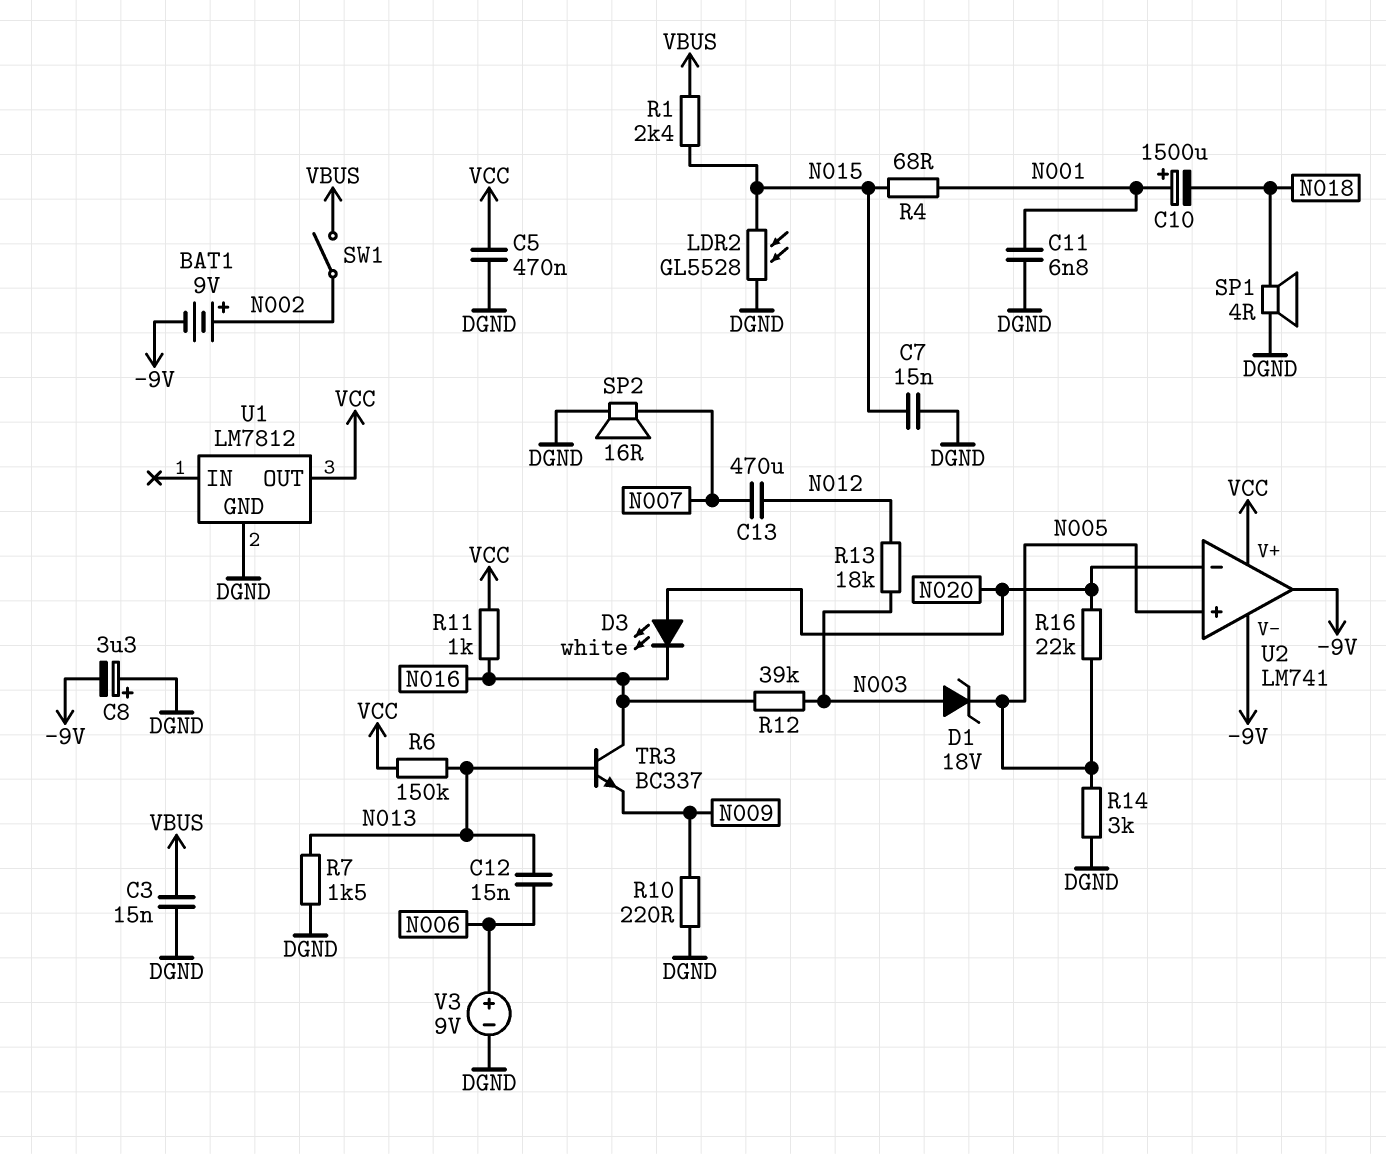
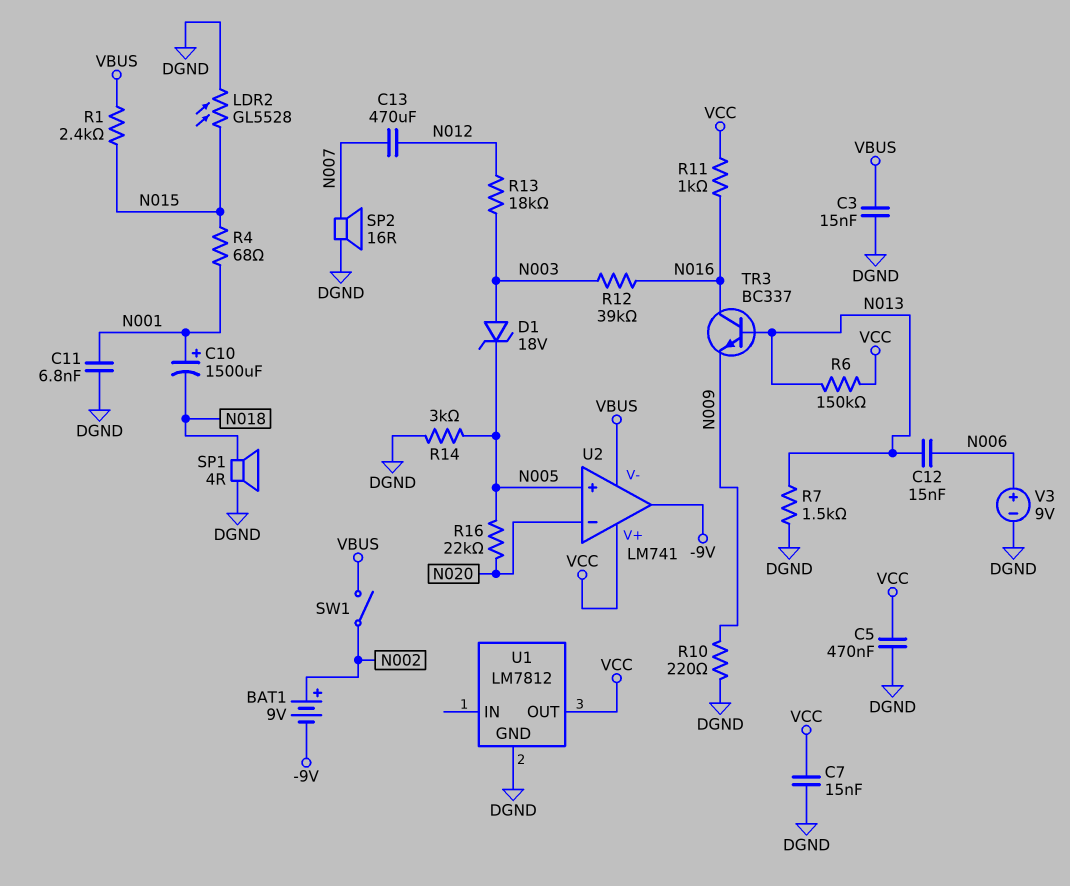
C7: 15nF (DGND, N015) -> 15nF (DGND, VCC)
C8: 3.3uF (plus DGND, minus -9V) -> none
D3: LED white (A N020, K N016) -> none
U2 pin V-: -9V -> VBUS

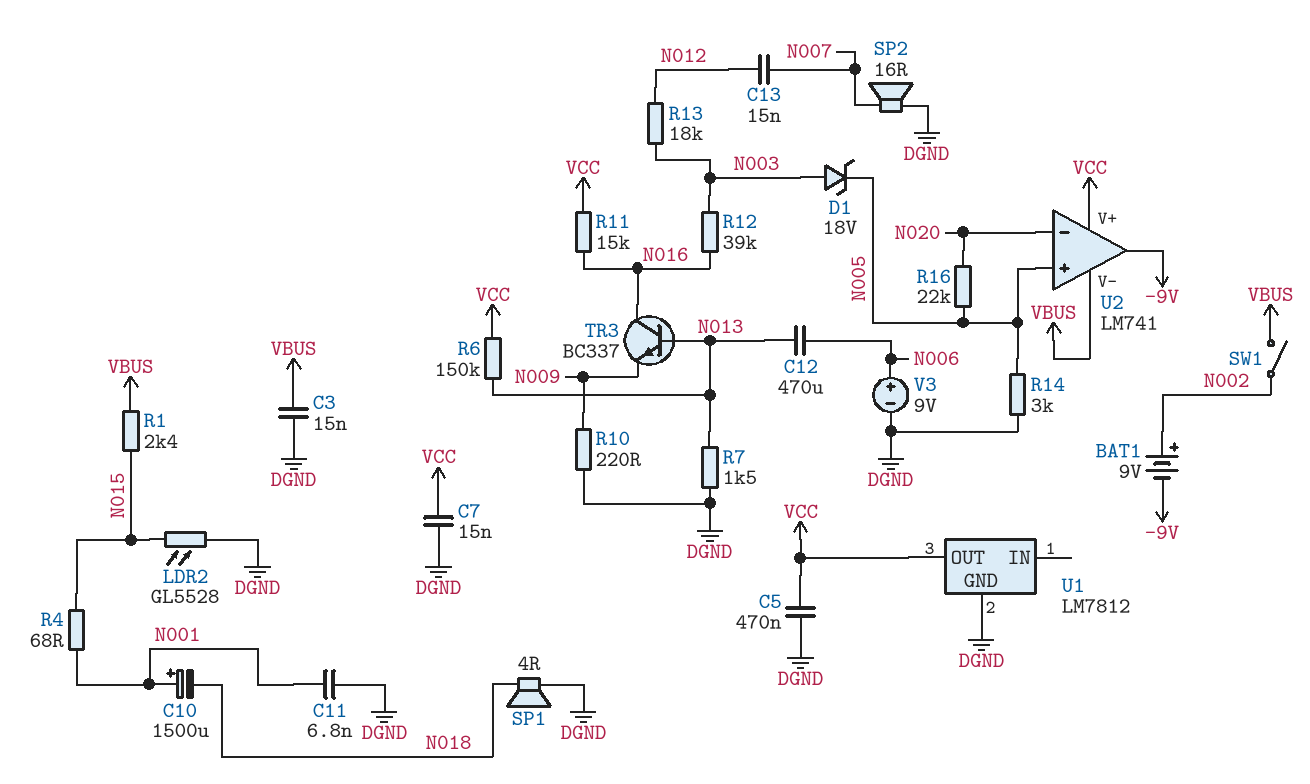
C12: 15nF (N006, N013) -> 470uF (N006, N013)
C13: 470uF (N007, N012) -> 15nF (N007, N012)
R11: 1k (N016, VCC) -> 15k (N016, VCC)

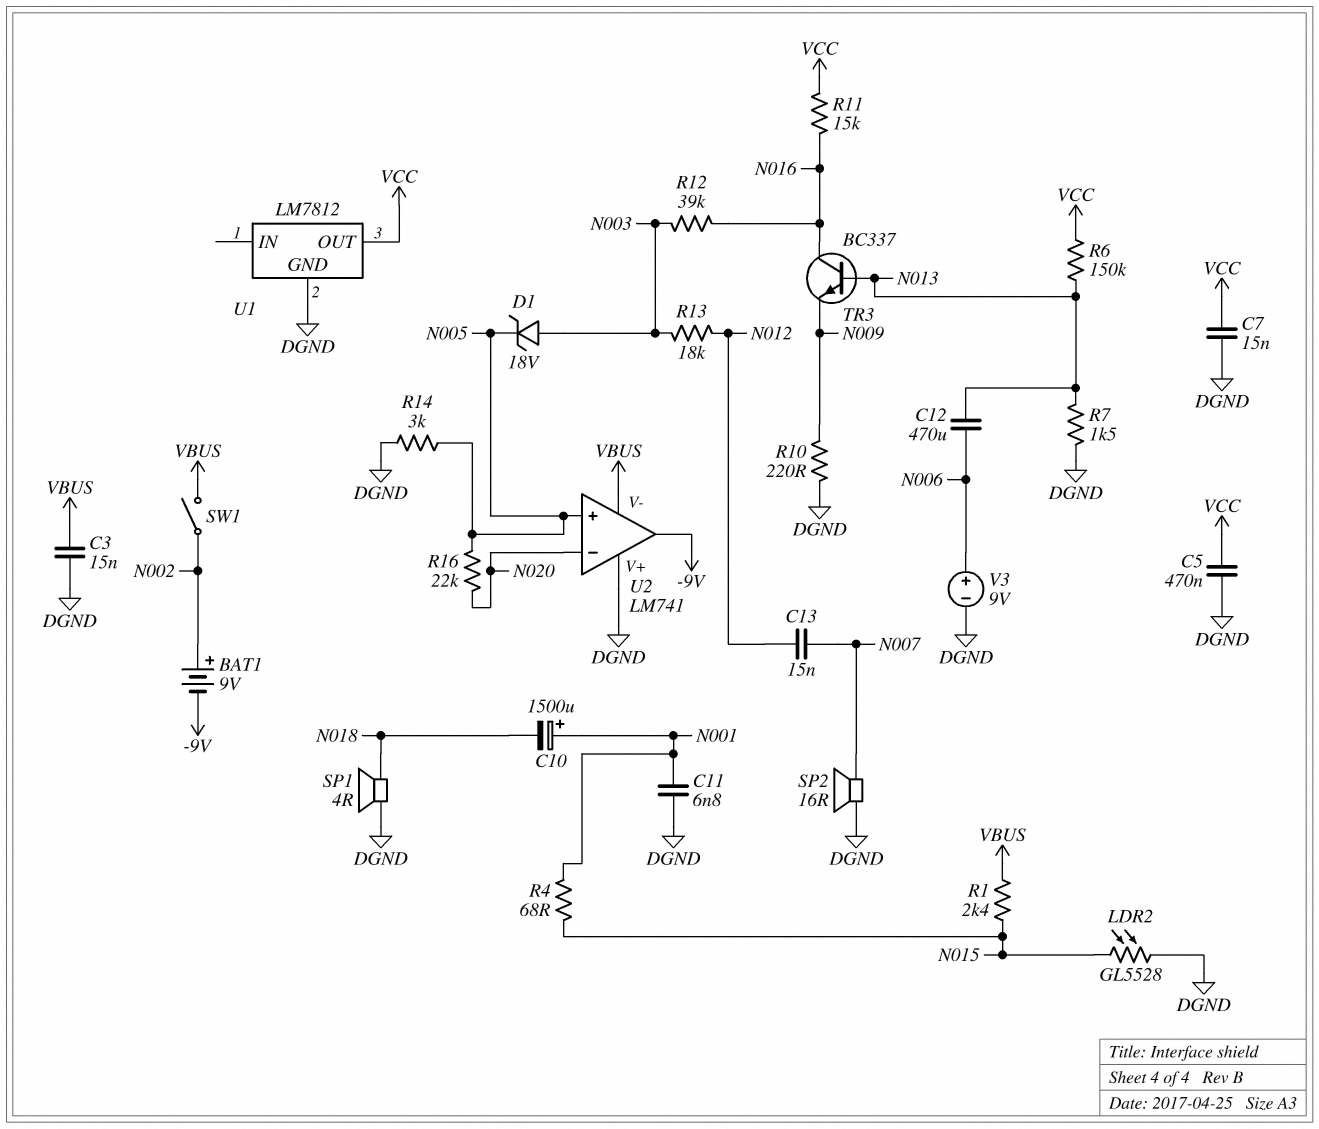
U2 pin V+: VCC -> DGND

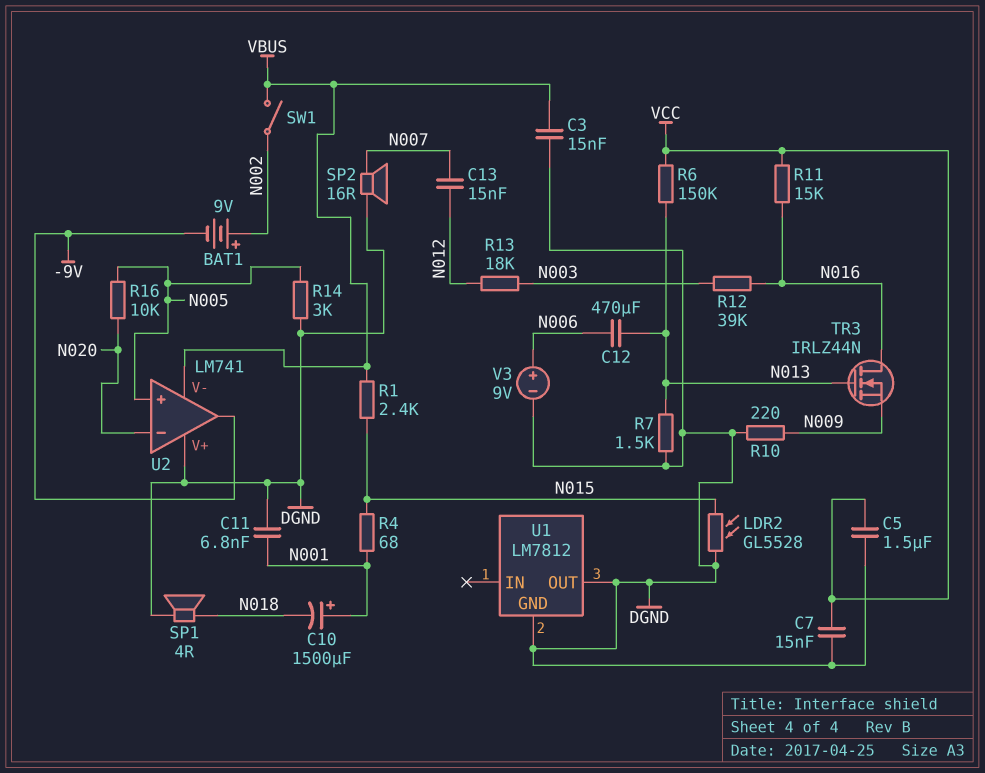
C5: 470nF (DGND, VCC) -> 1.5uF (DGND, VCC)
D1: zener 18V (A N003, K N005) -> none
R16: 22k (N005, N020) -> 10k (N005, N020)
TR3: NPN BC337 (B N013, C N016, E N009) -> NMOS IRLZ44N (G N013, D N016, S N009)
U1 pin OUT: VCC -> DGND

